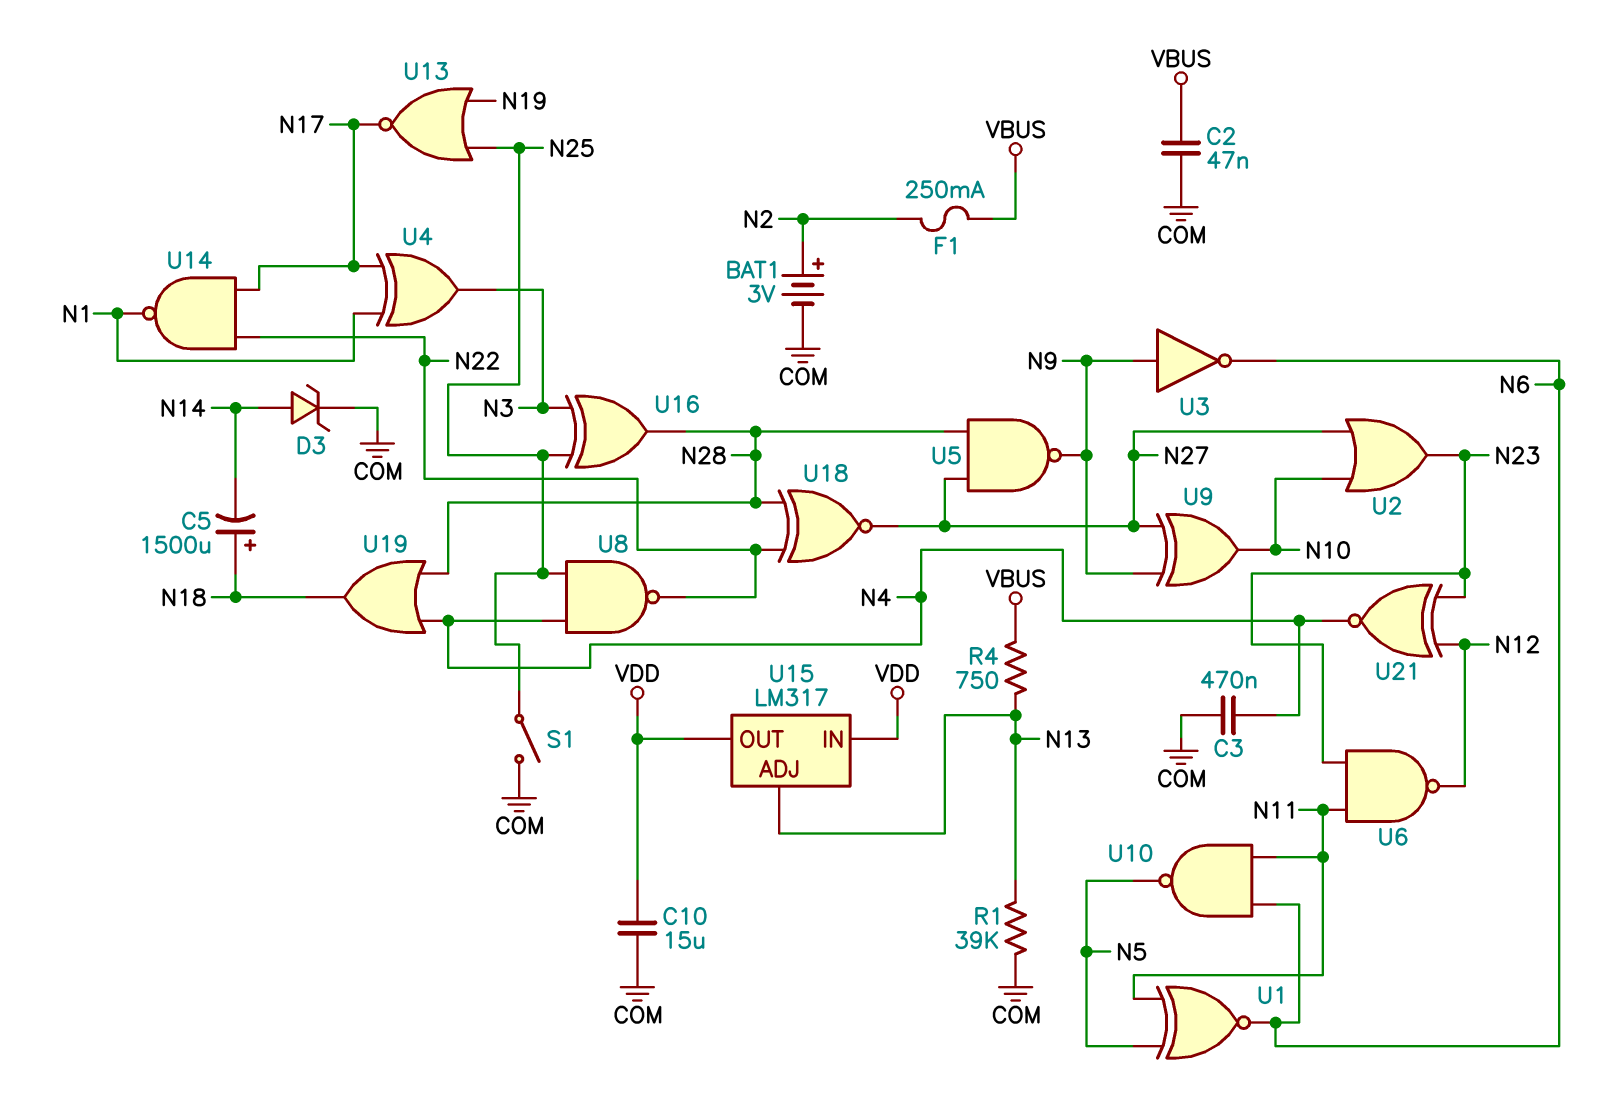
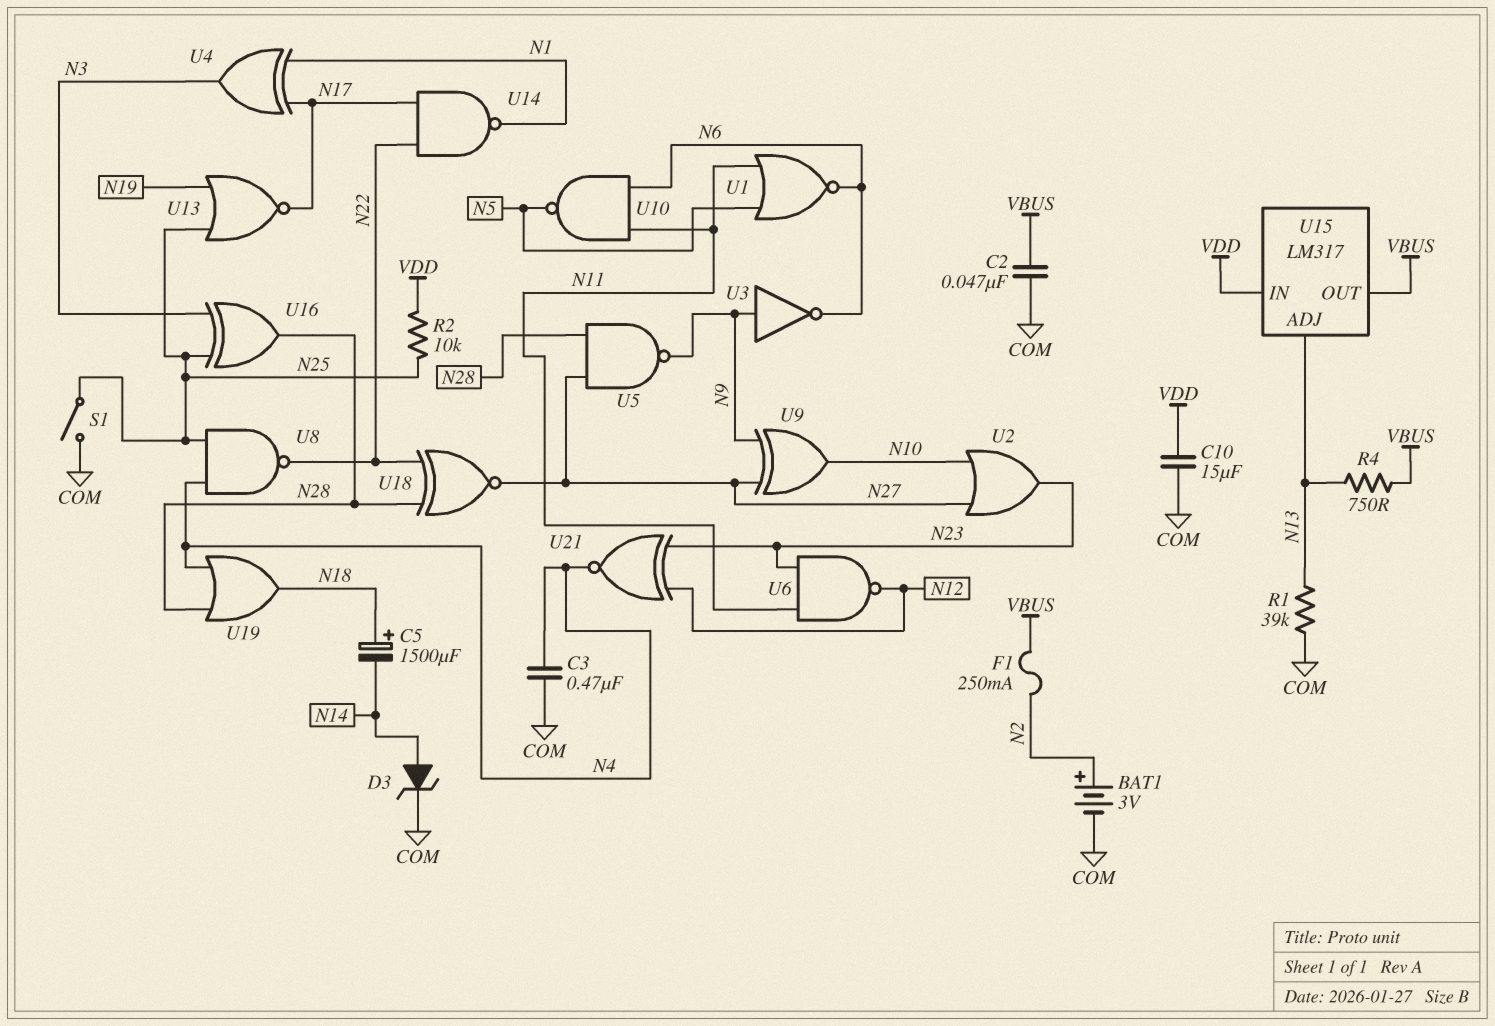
R2: none -> 10k (N25, VDD)
U1: XNOR (in N5, in N11, out N6) -> NOR (in N5, in N11, out N6)
U15 pin OUT: VDD -> VBUS

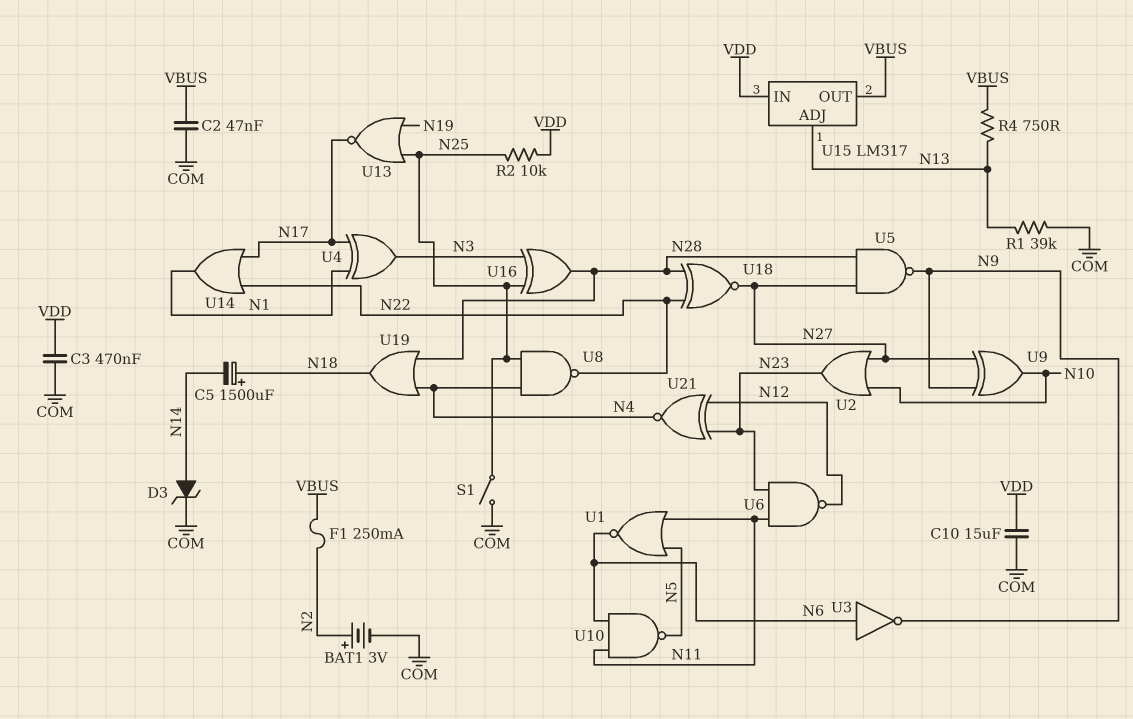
C3: 470nF (COM, N4) -> 470nF (COM, VDD)
U3: NOT (in N9, out N6) -> NOT (in N6, out N9)
U14: NAND (in N17, in N22, out N1) -> OR (in N17, in N22, out N1)

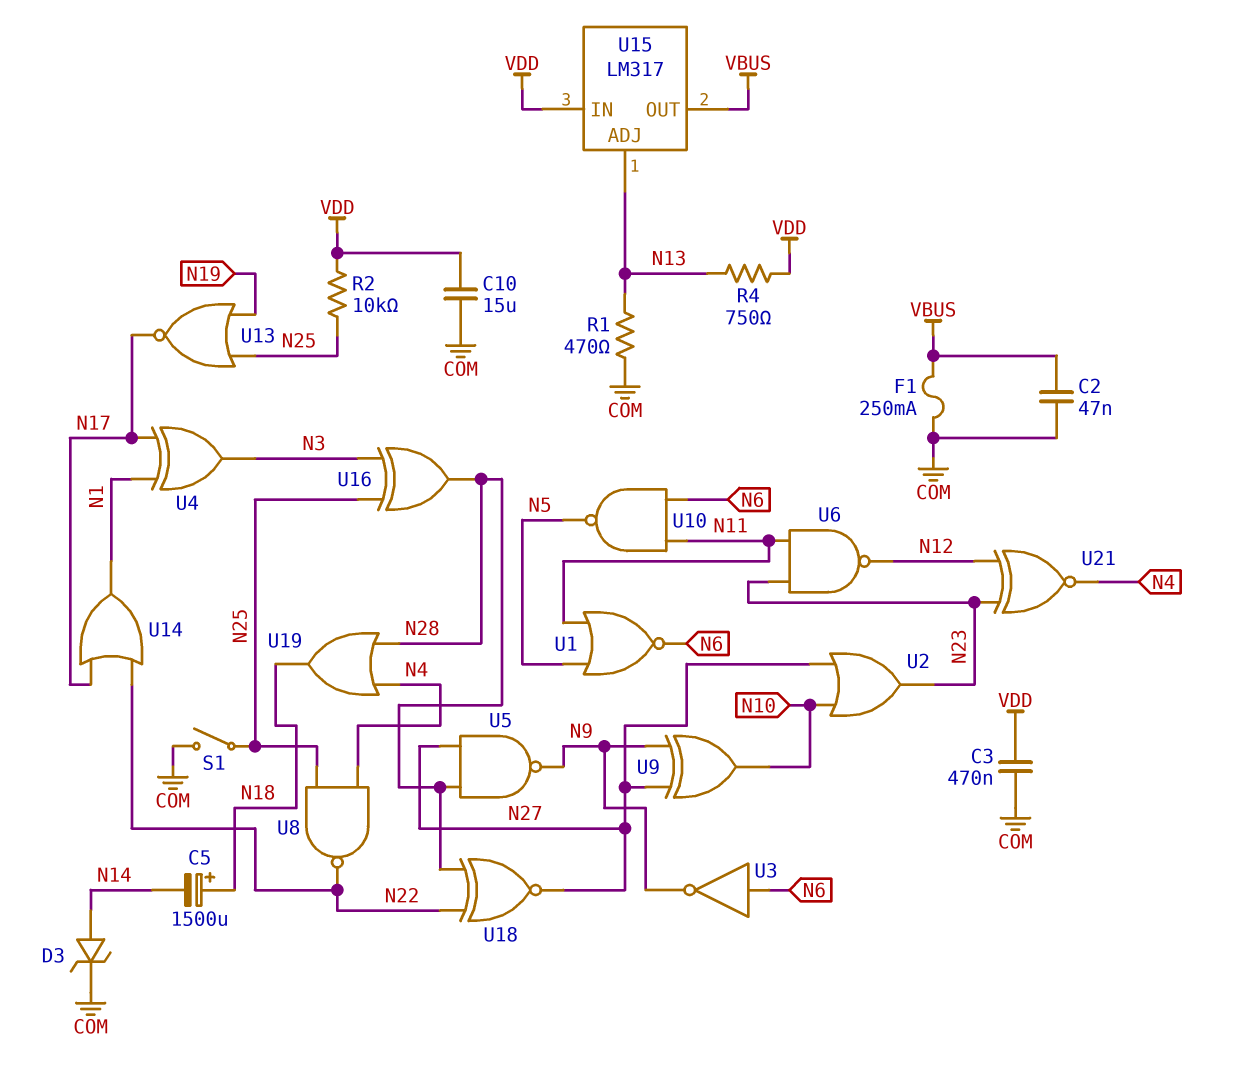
BAT1: 3V (plus N2, minus COM) -> none
F1: 250mA (N2, VBUS) -> 250mA (COM, VBUS)
R1: 39k (COM, N13) -> 470 (COM, N13)
R4: 750 (N13, VBUS) -> 750 (N13, VDD)

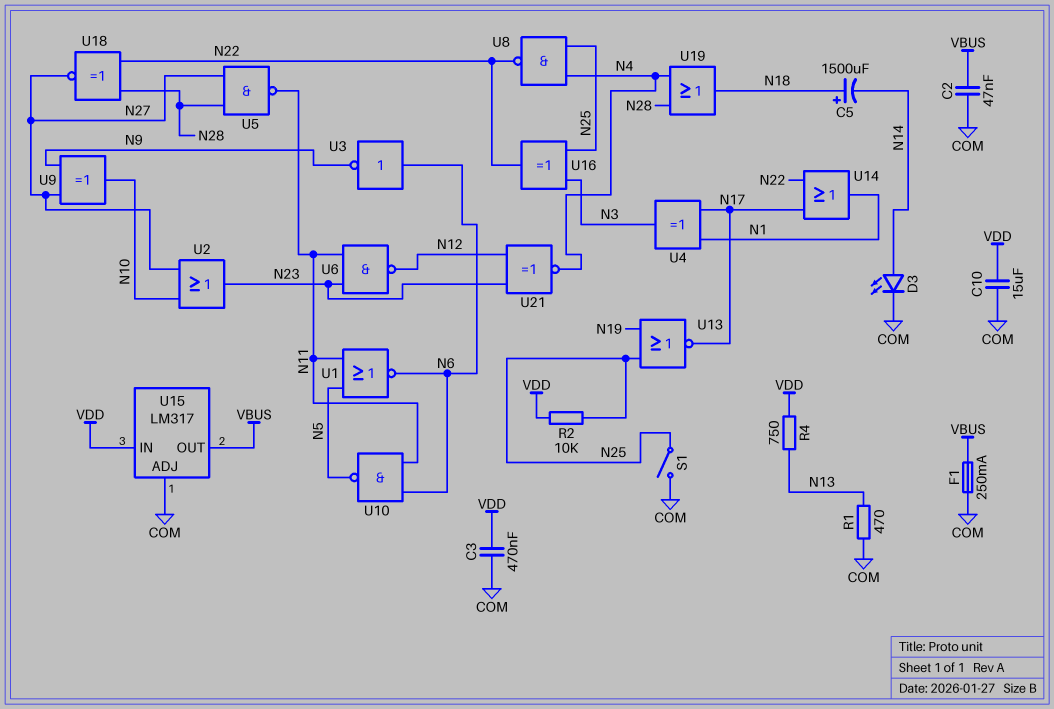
D3: zener (A N14, K COM) -> LED (A N14, K COM)
U5: NAND (in N27, in N28, out N9) -> NAND (in N27, in N28, out N11)
U15 pin ADJ: N13 -> COM
U16: XOR (in N3, in N25, out N28) -> XOR (in N3, in N25, out N22)

